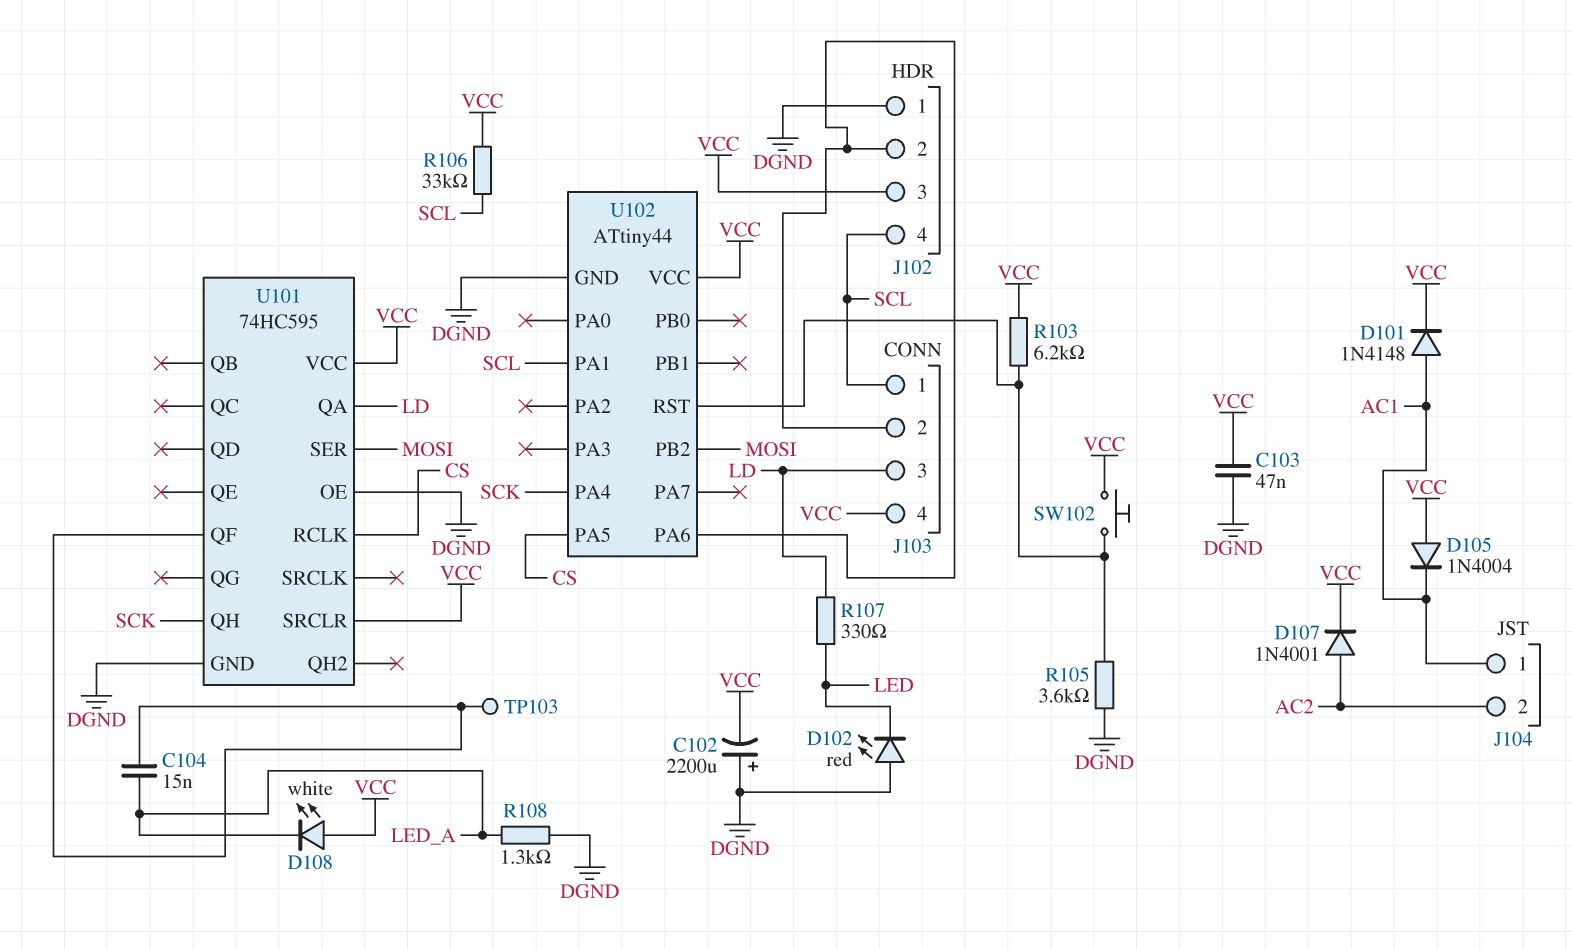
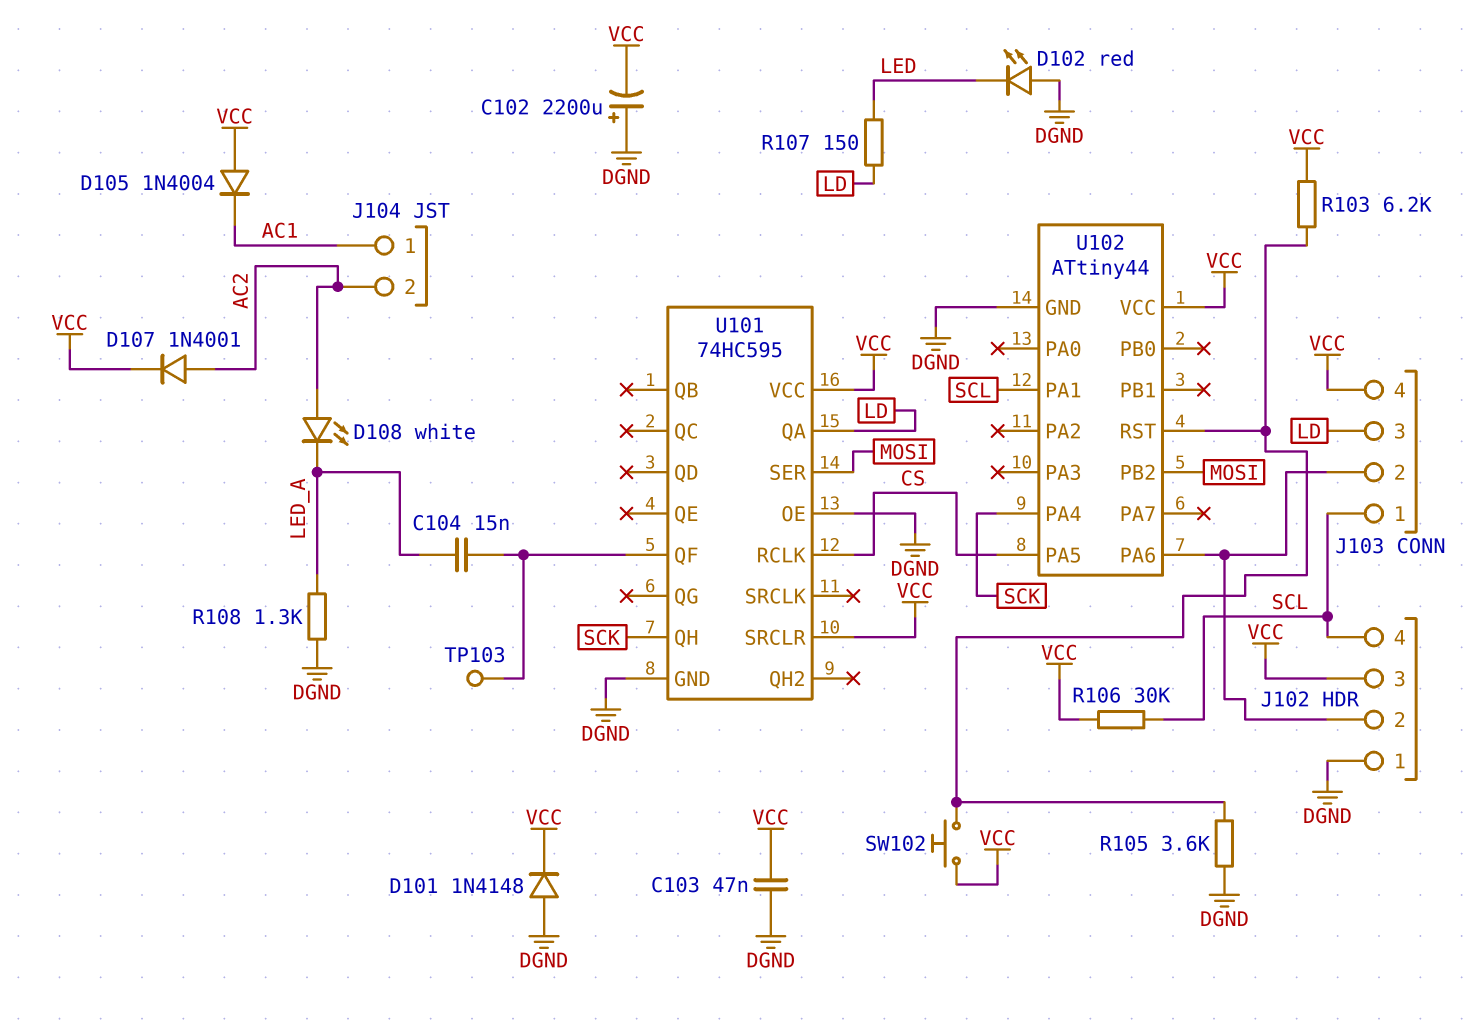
D101: diode 1N4148 (A AC1, K VCC) -> diode 1N4148 (A DGND, K VCC)
D108: LED white (A VCC, K LED_A) -> LED white (A AC2, K LED_A)
R106: 33k (SCL, VCC) -> 30k (SCL, VCC)
R107: 330 (LD, LED) -> 150 (LD, LED)

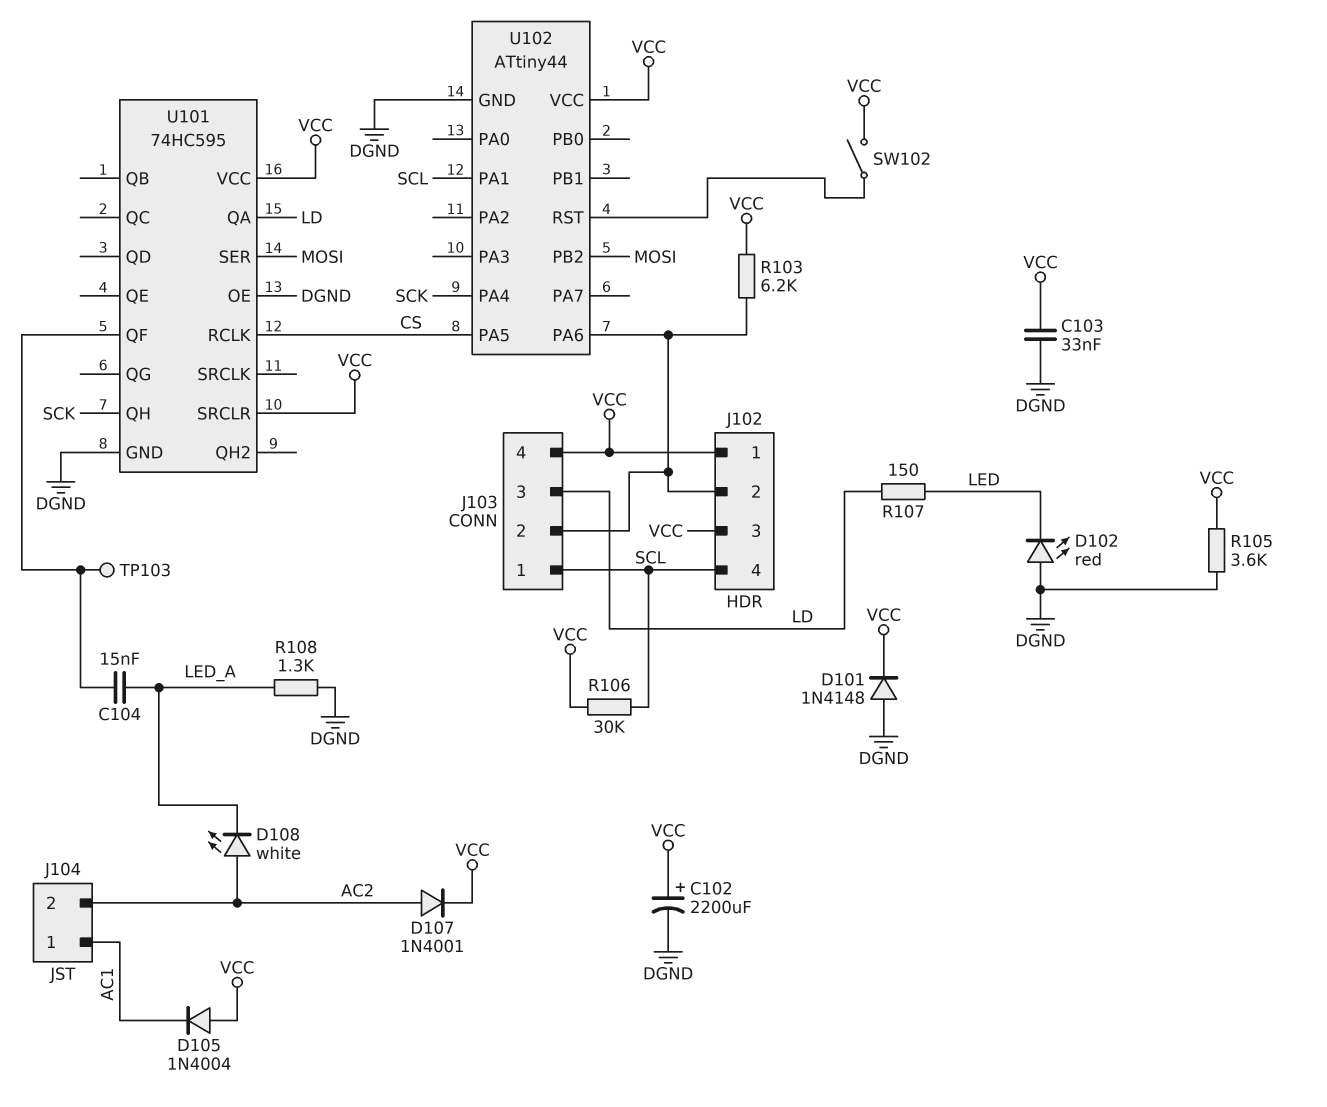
C102: 2200uF (plus DGND, minus VCC) -> 2200uF (plus VCC, minus DGND)
C103: 47nF (DGND, VCC) -> 33nF (DGND, VCC)
J102 pin 1: DGND -> VCC
R103: 6.2k (U102/RST, VCC) -> 6.2k (J102/2, VCC)
R105: 3.6k (DGND, U102/RST) -> 3.6k (DGND, VCC)
SW102: button (U102/RST, VCC) -> switch (U102/RST, VCC)

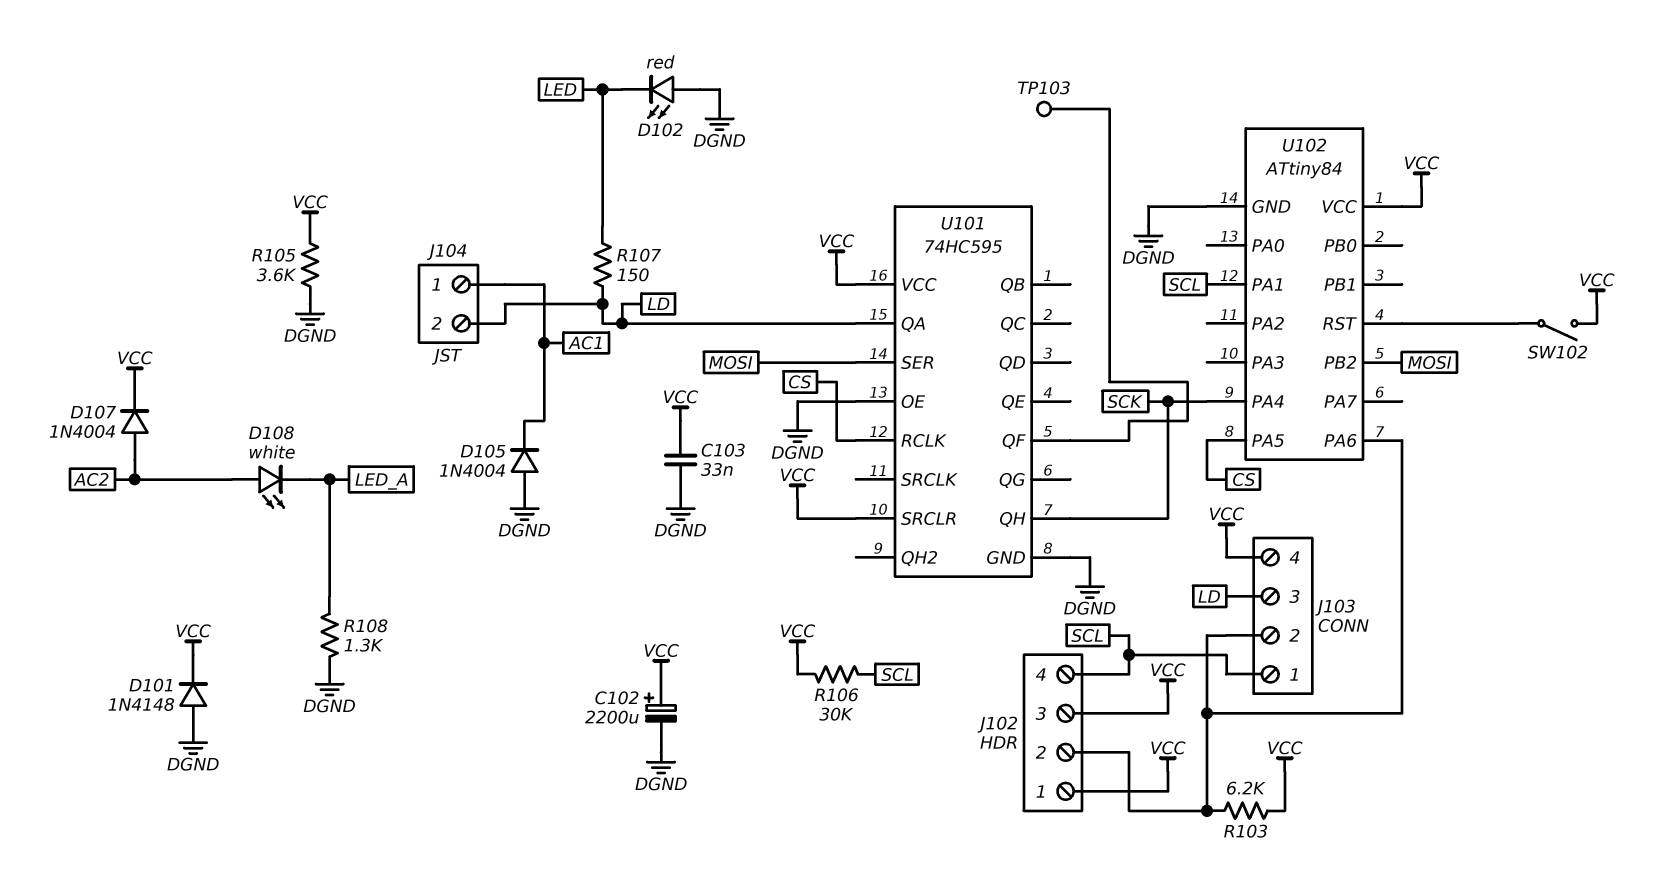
C104: 15nF (LED_A, U101/QF) -> none
D105: diode 1N4004 (A VCC, K AC1) -> diode 1N4004 (A DGND, K AC1)
D107: diode 1N4001 (A AC2, K VCC) -> diode 1N4004 (A AC2, K VCC)
J104 pin 2: AC2 -> LD
U102: ATtiny44 -> ATtiny84

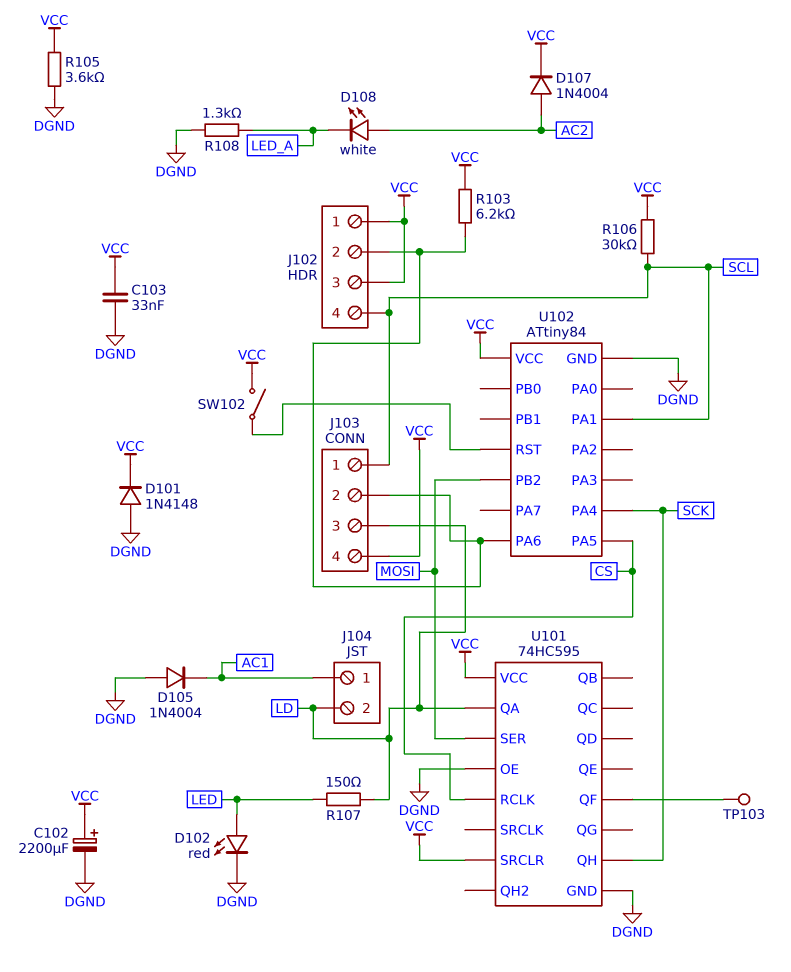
D102: LED red (A DGND, K LED) -> LED red (A LED, K DGND)

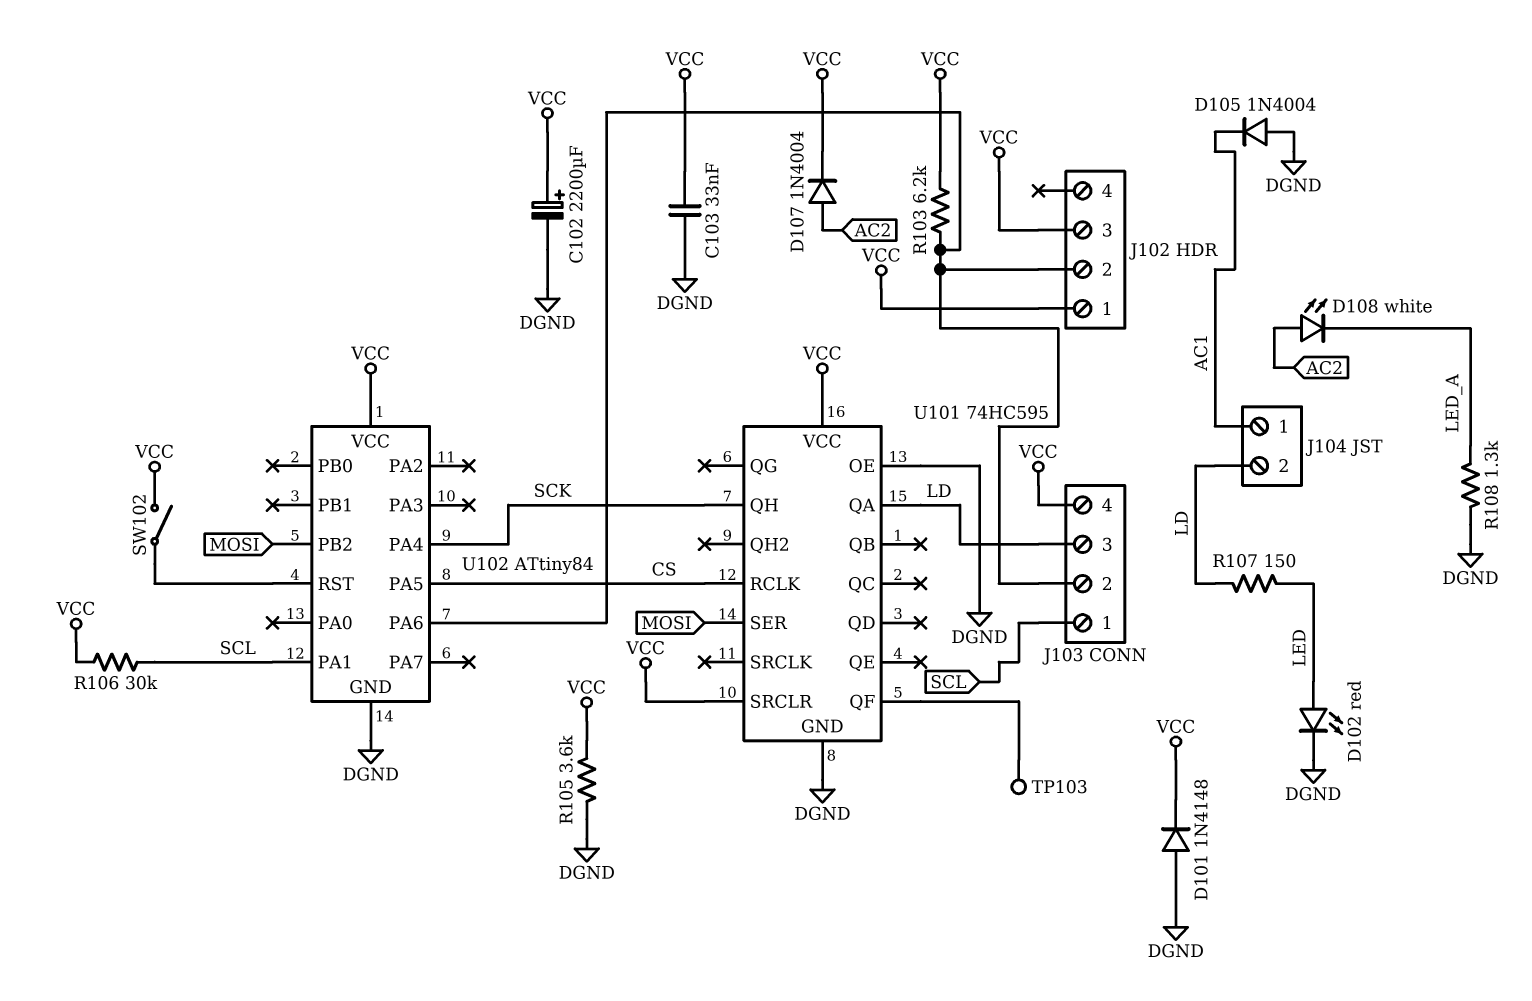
J102 pin 4: SCL -> none

